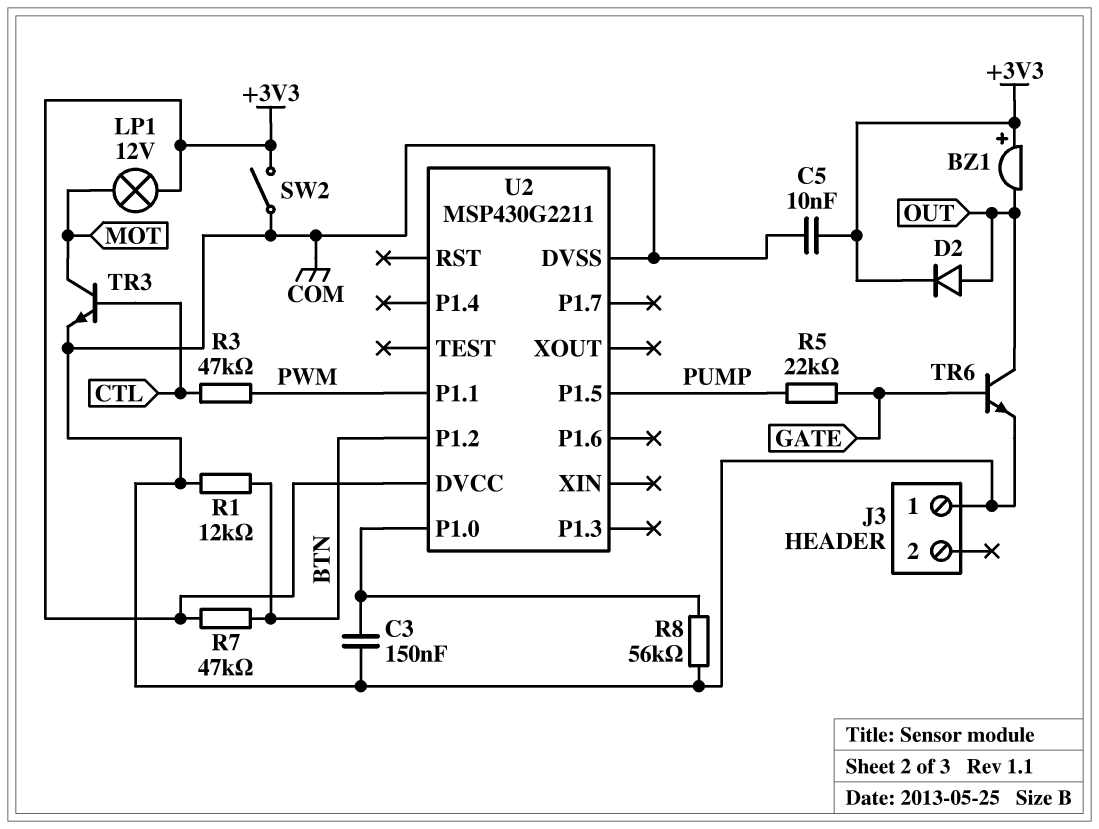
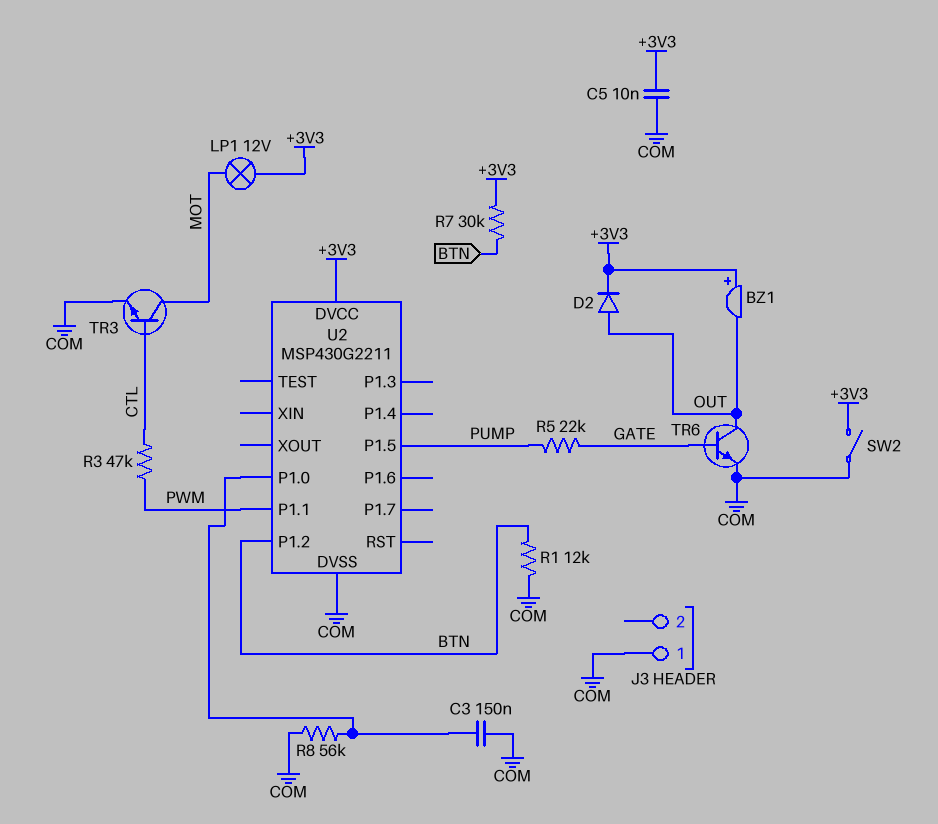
R7: 47k (+3V3, BTN) -> 30k (+3V3, BTN)

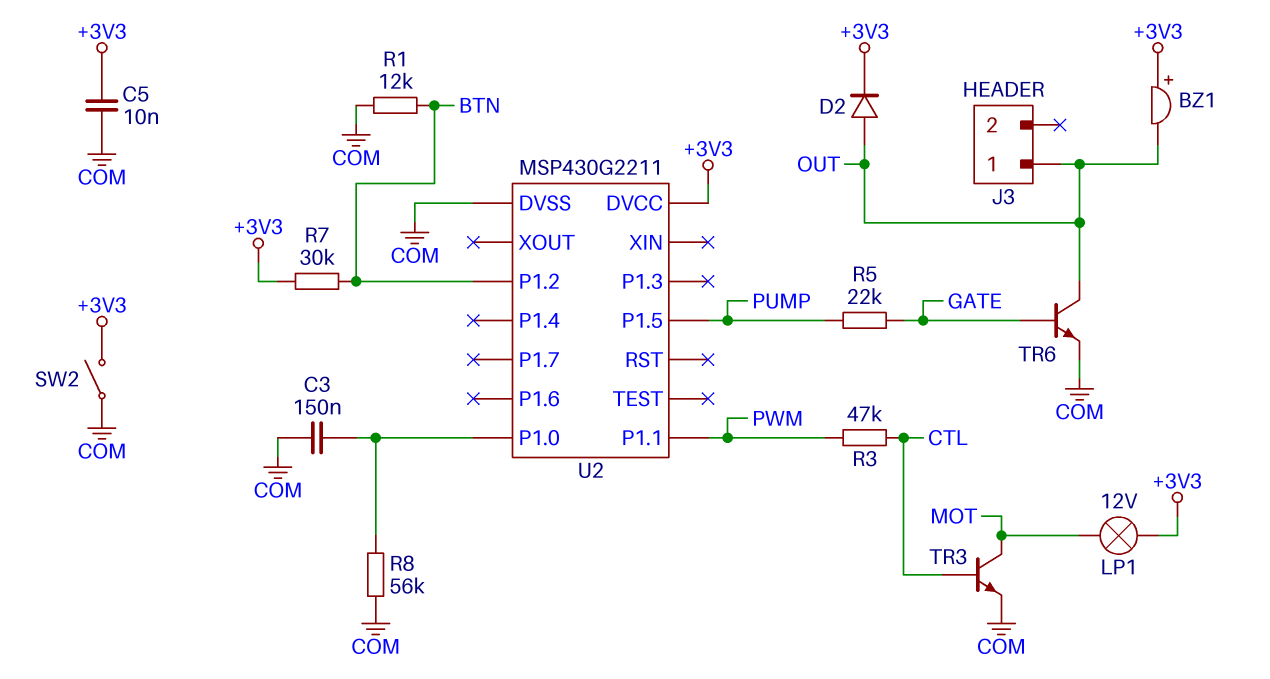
J3 pin 1: COM -> OUT

